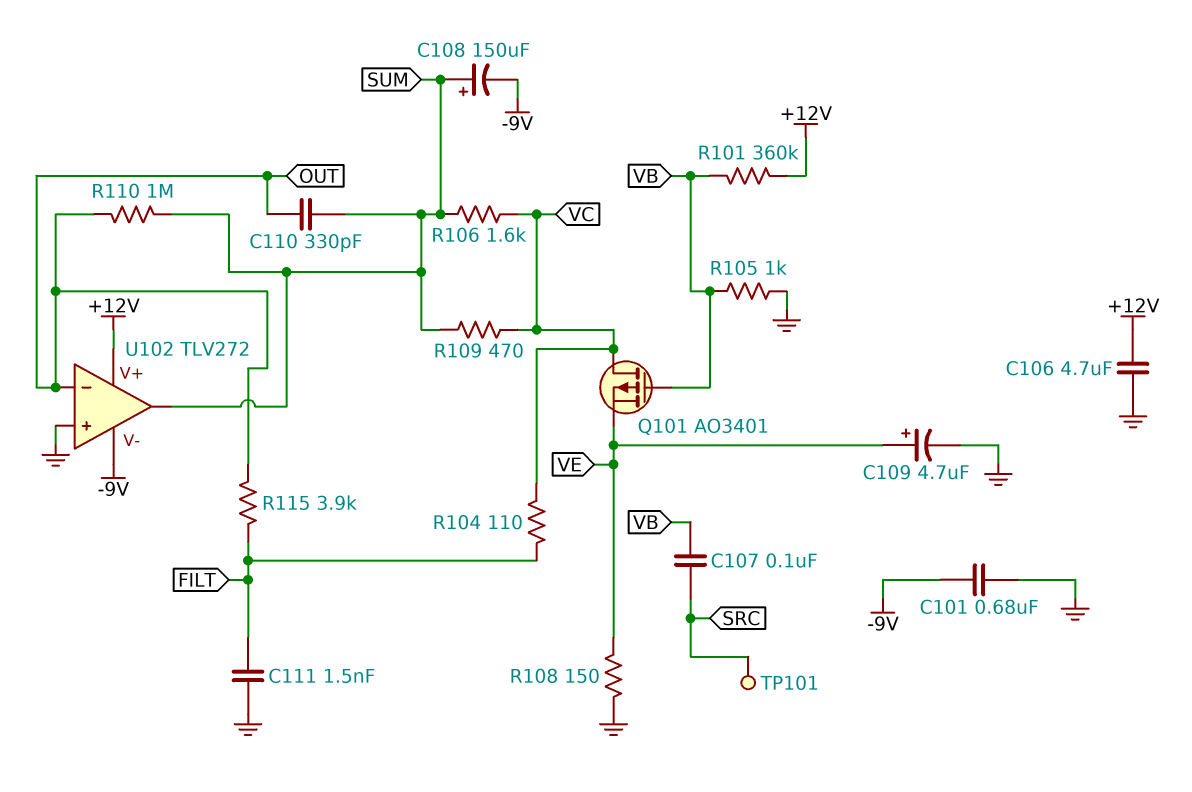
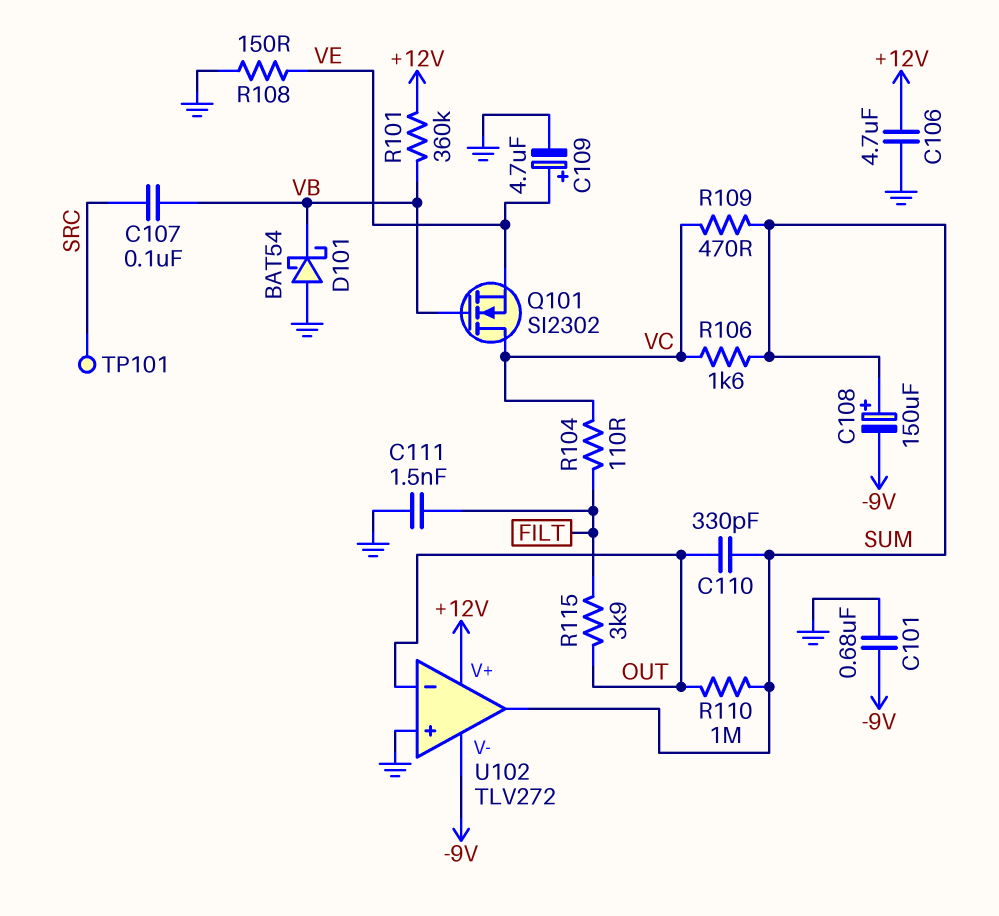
D101: none -> schottky BAT54 (A GND, K VB)
Q101: PMOS AO3401 (G VB, D VC, S VE) -> NMOS SI2302 (G VB, D VC, S VE)
R105: 1k (GND, VB) -> none

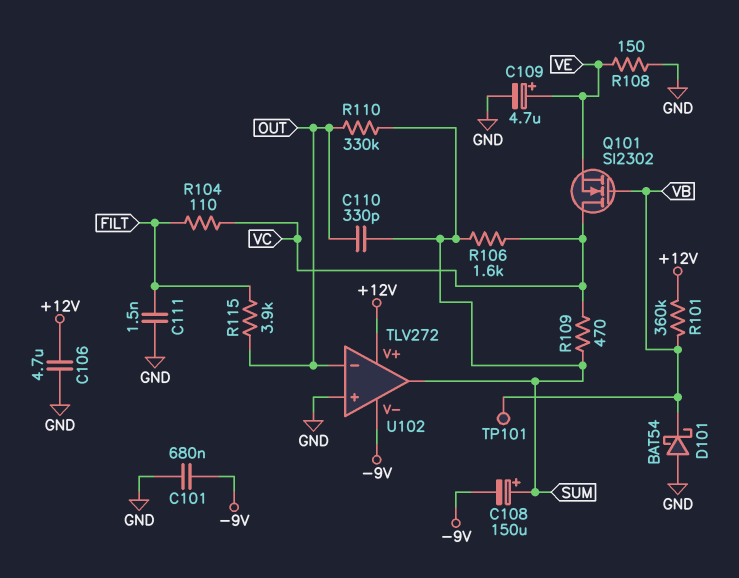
C107: 100nF (SRC, VB) -> none
R110: 1M (OUT, SUM) -> 330k (OUT, SUM)
TP101: test point (SRC) -> test point (VB)

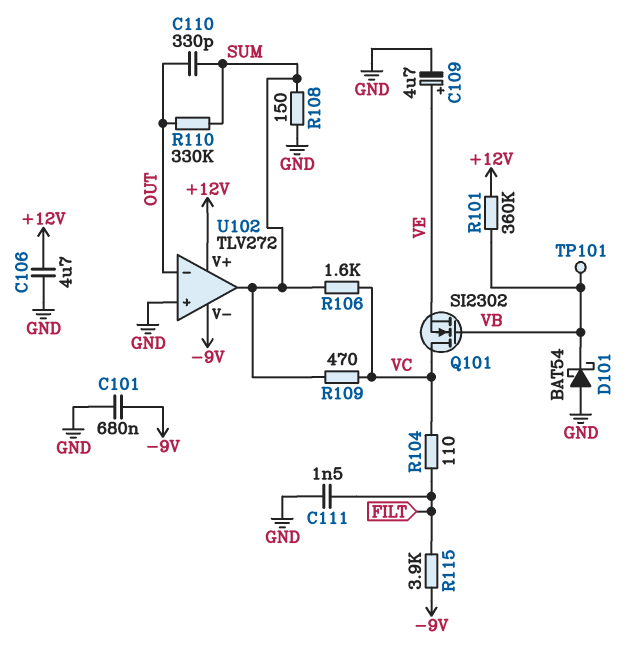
C108: 150uF (plus SUM, minus -9V) -> none
R108: 150 (GND, VE) -> 150 (GND, SUM)
R115: 3.9k (FILT, OUT) -> 3.9k (-9V, FILT)

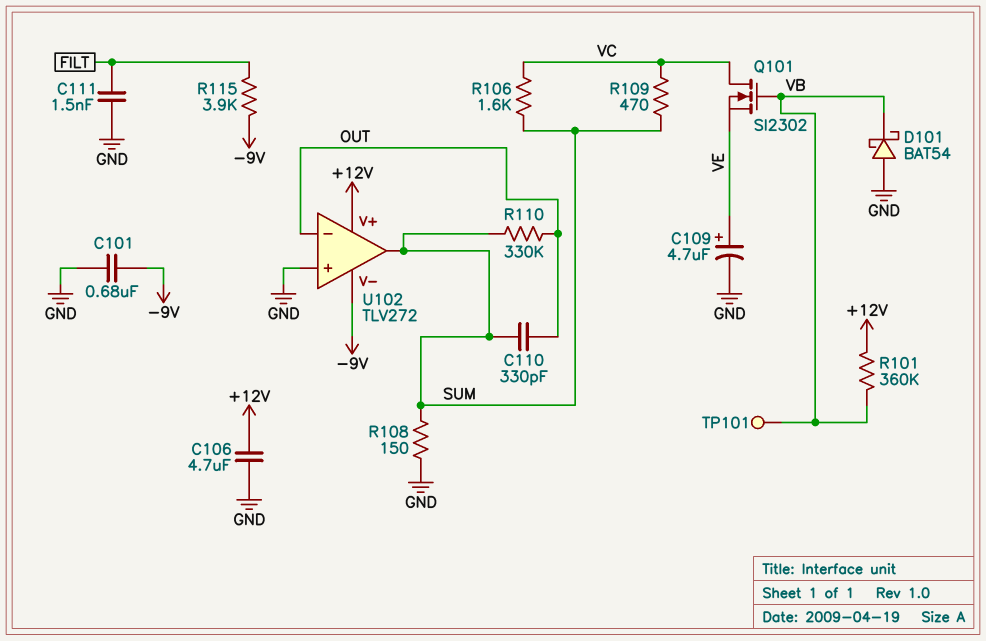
R104: 110 (FILT, VC) -> none

